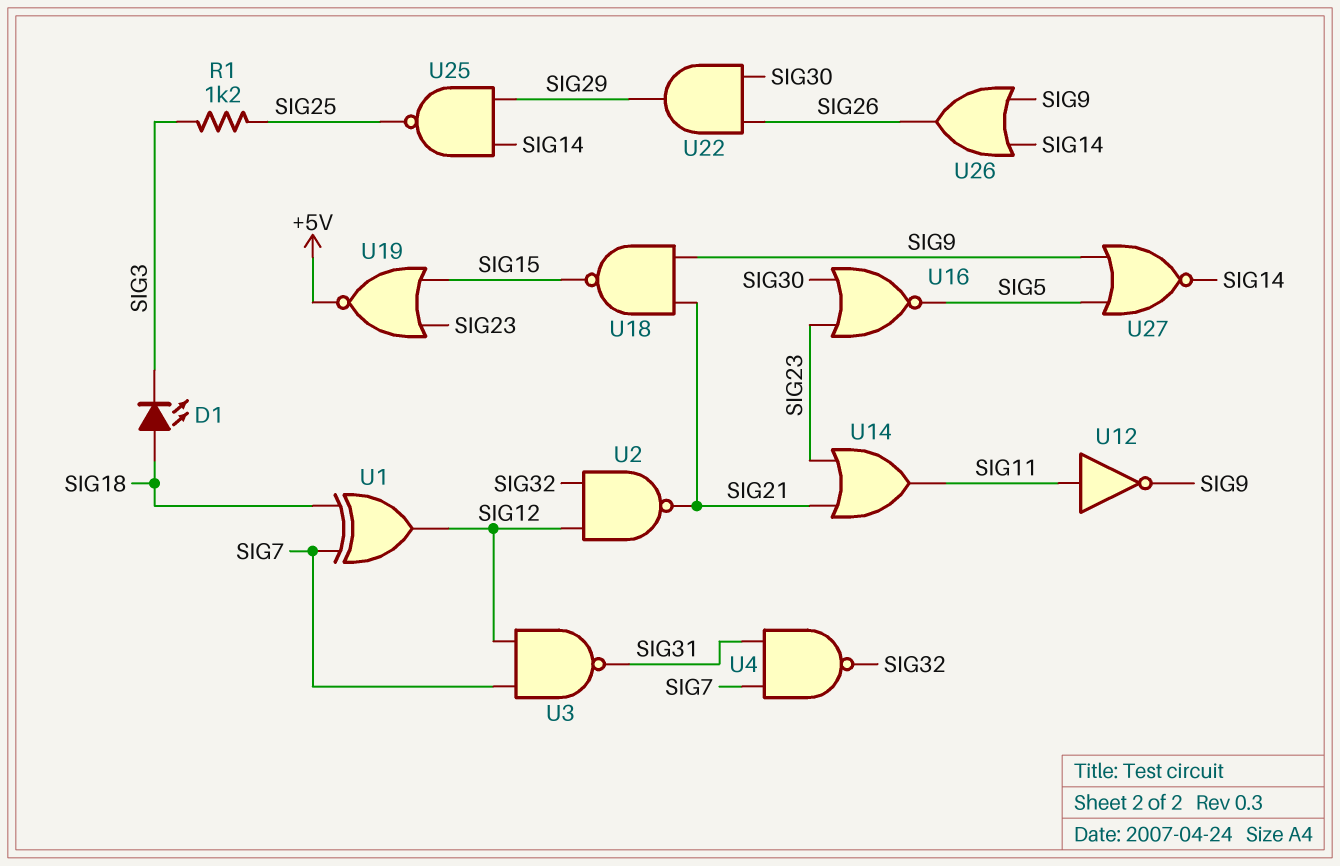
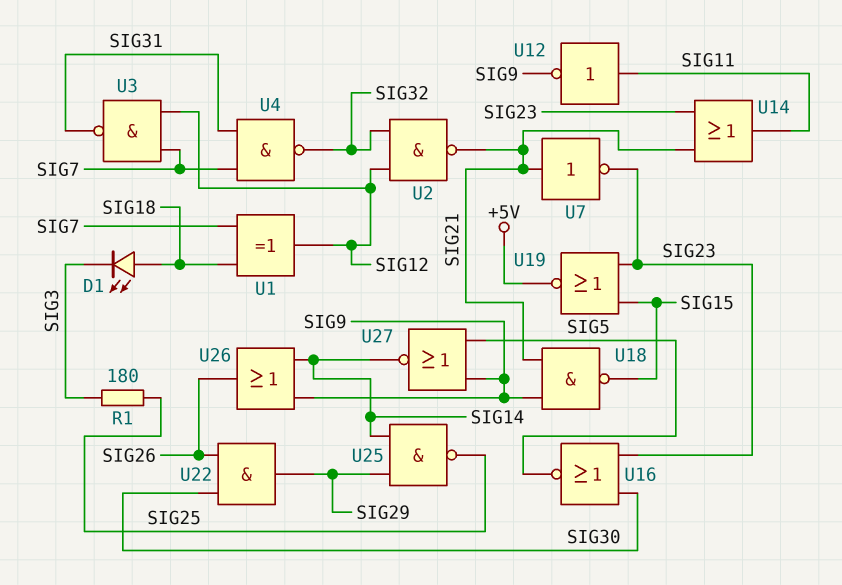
R1: 1.2k (SIG3, SIG25) -> 180 (SIG3, SIG25)
U7: none -> NOT (in SIG21, out SIG23)

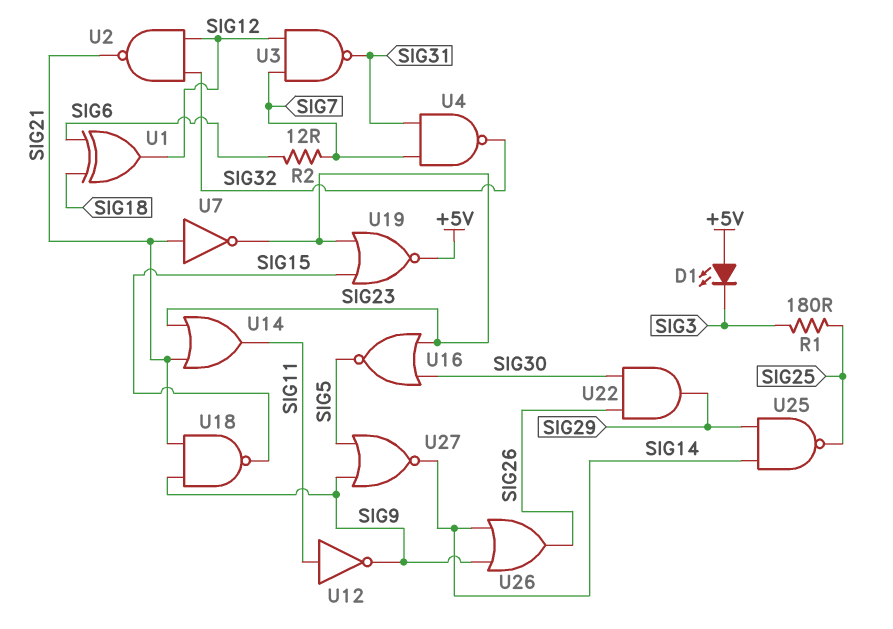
D1: LED (A SIG18, K SIG3) -> LED (A +5V, K SIG3)
R2: none -> 12 (SIG6, SIG7)
U1: XOR (in SIG7, in SIG18, out SIG12) -> XOR (in SIG6, in SIG18, out SIG12)

